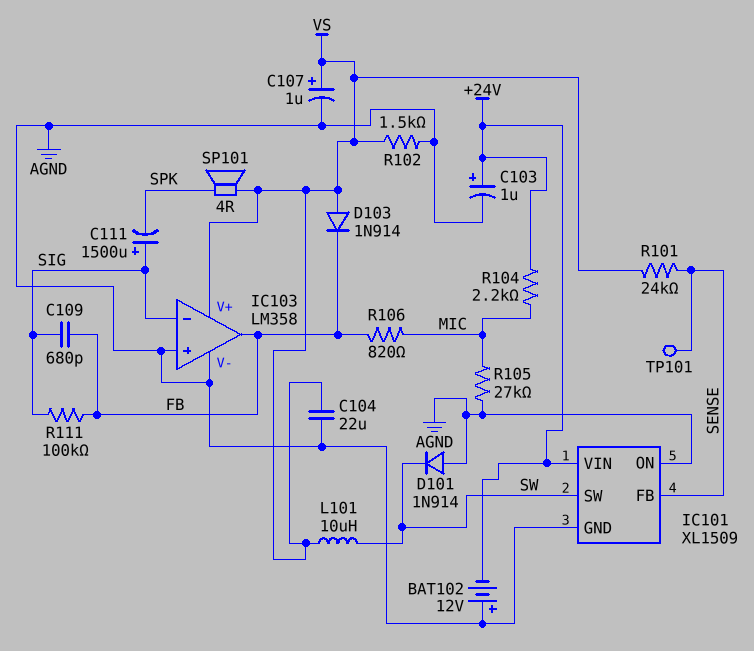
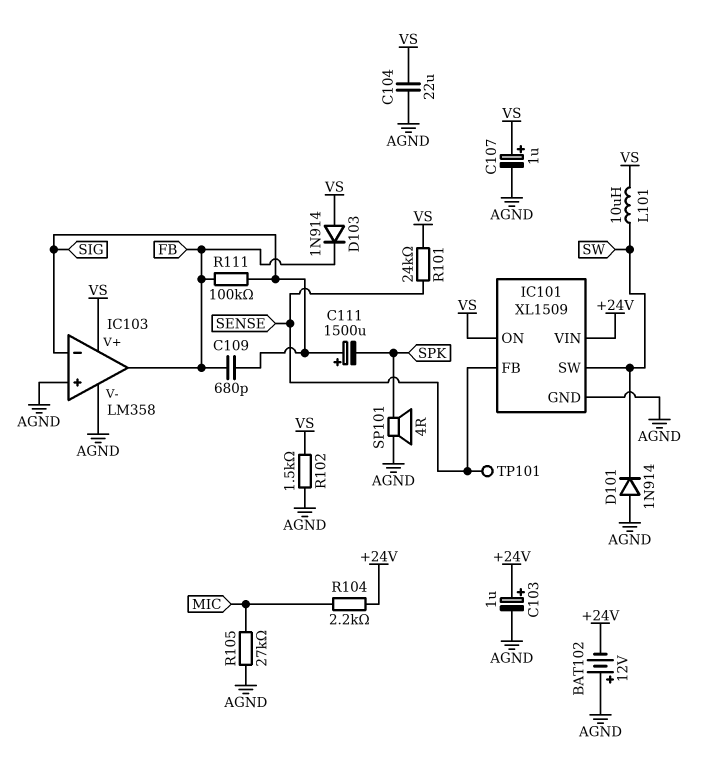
IC101 pin ON: AGND -> VS
R106: 820 (FB, MIC) -> none
SP101: speaker 4R (SPK, VS) -> speaker 4R (AGND, SPK)

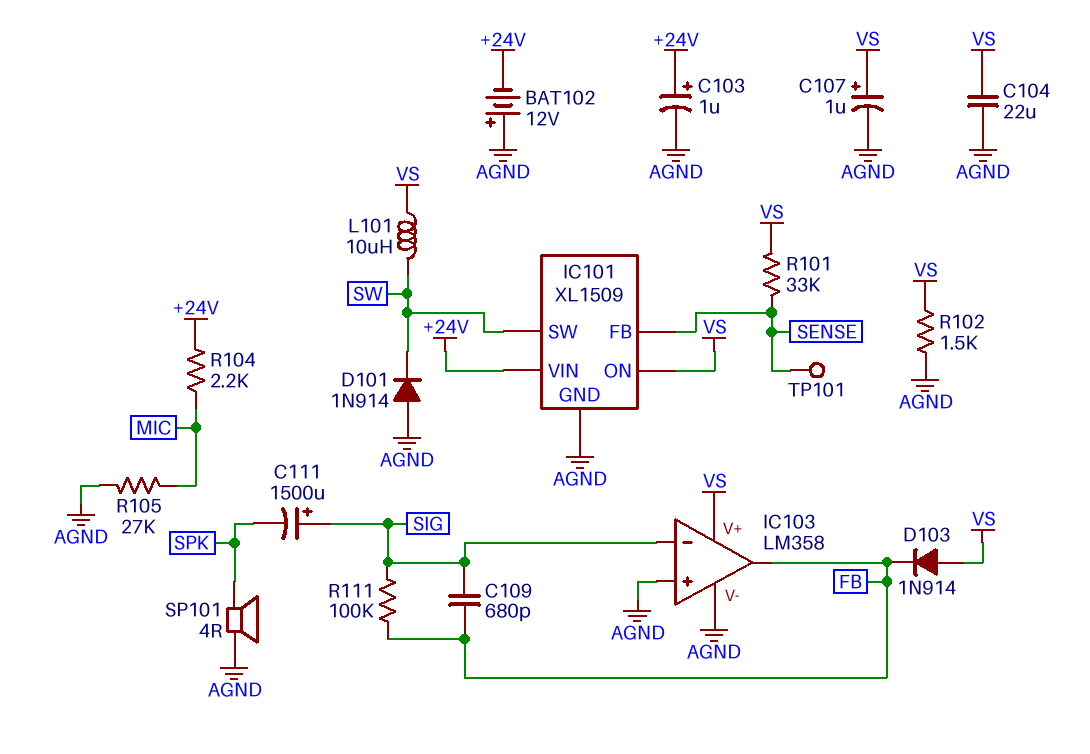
R101: 24k (SENSE, VS) -> 33k (SENSE, VS)

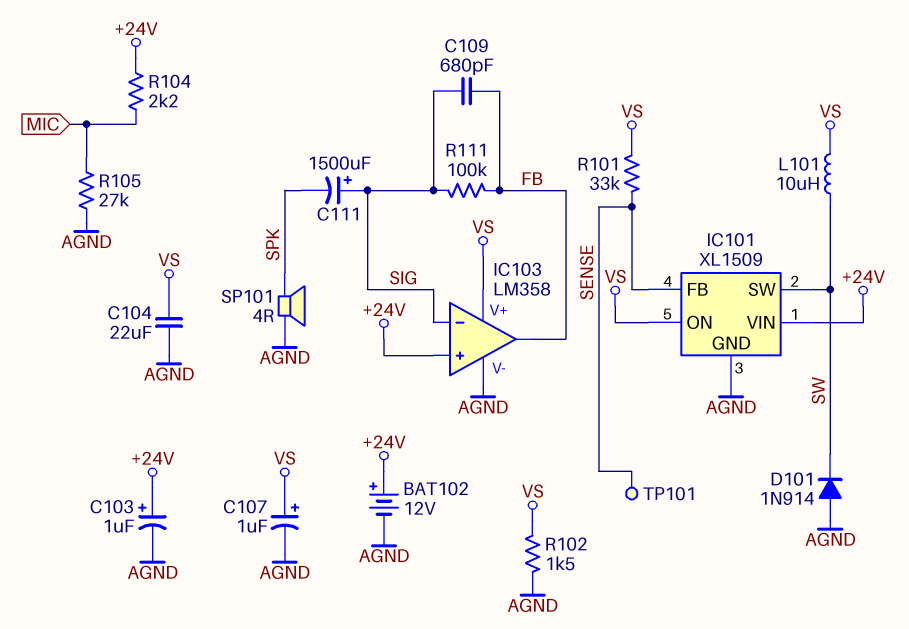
BAT102: 12V (plus AGND, minus +24V) -> 12V (plus +24V, minus AGND)
D103: diode 1N914 (A VS, K FB) -> none
IC103 pin in+: AGND -> +24V

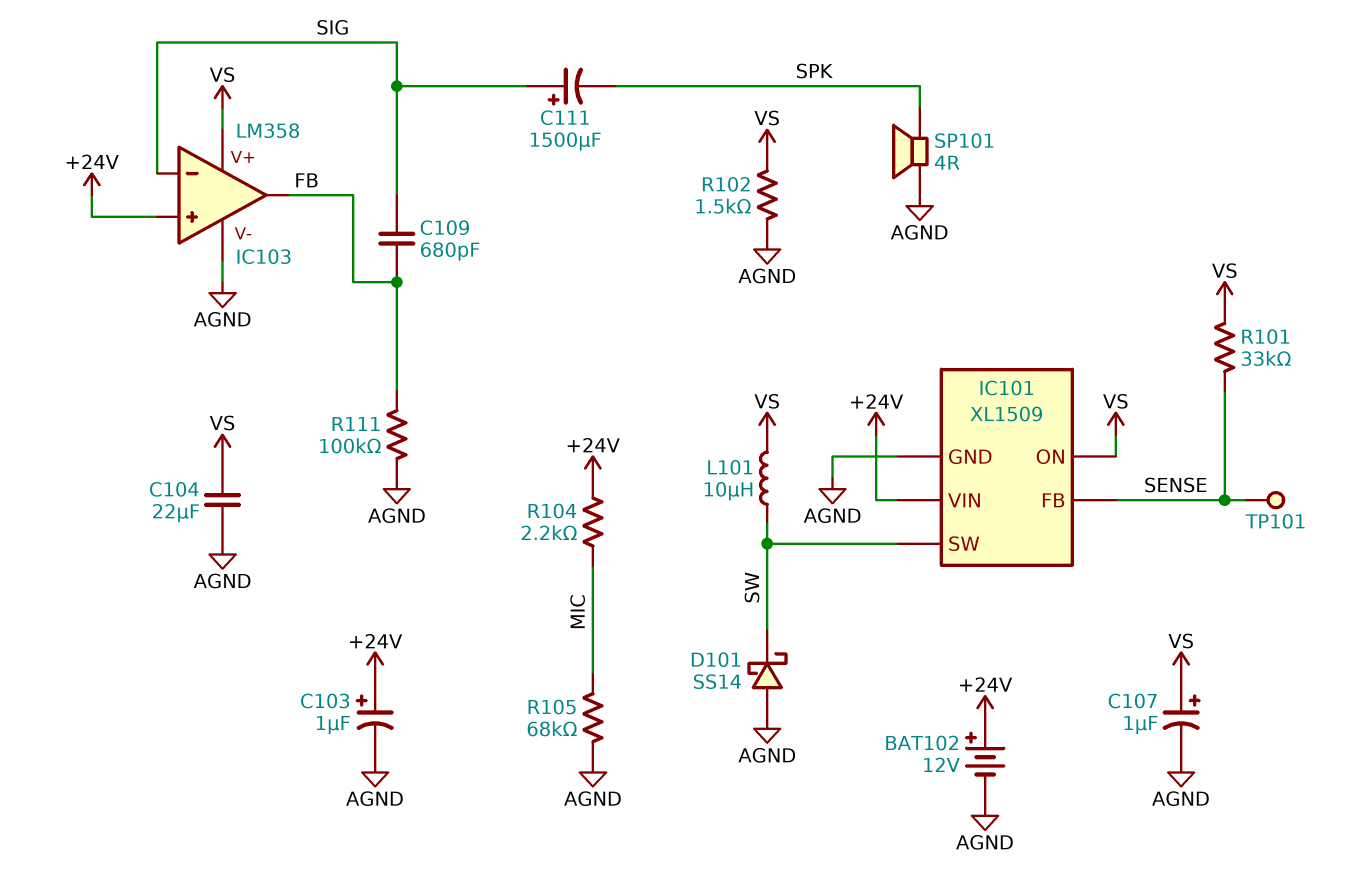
D101: diode 1N914 (A AGND, K SW) -> schottky SS14 (A AGND, K SW)
R105: 27k (AGND, MIC) -> 68k (AGND, MIC)
R111: 100k (FB, SIG) -> 100k (AGND, FB)

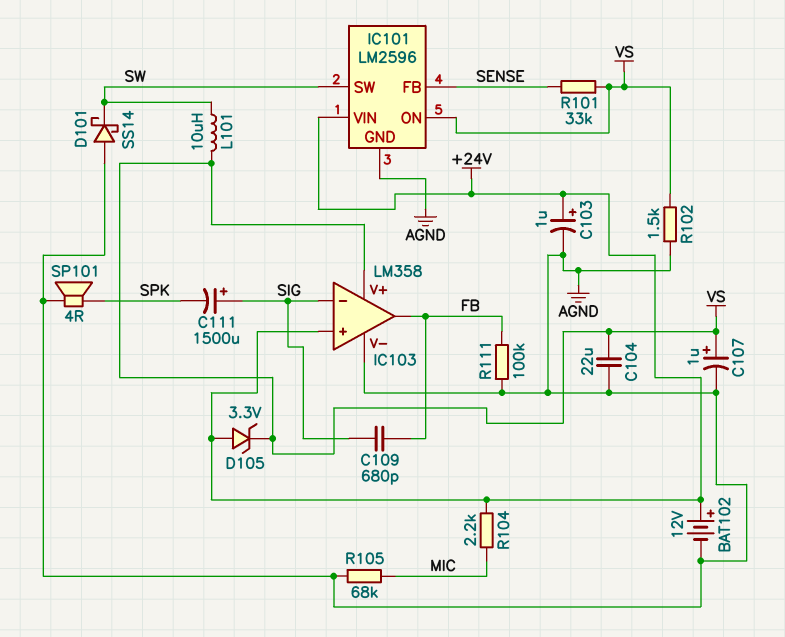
D105: none -> zener 3.3V (A +24V, K VS)
IC101: XL1509 -> LM2596
TP101: test point (SENSE) -> none

